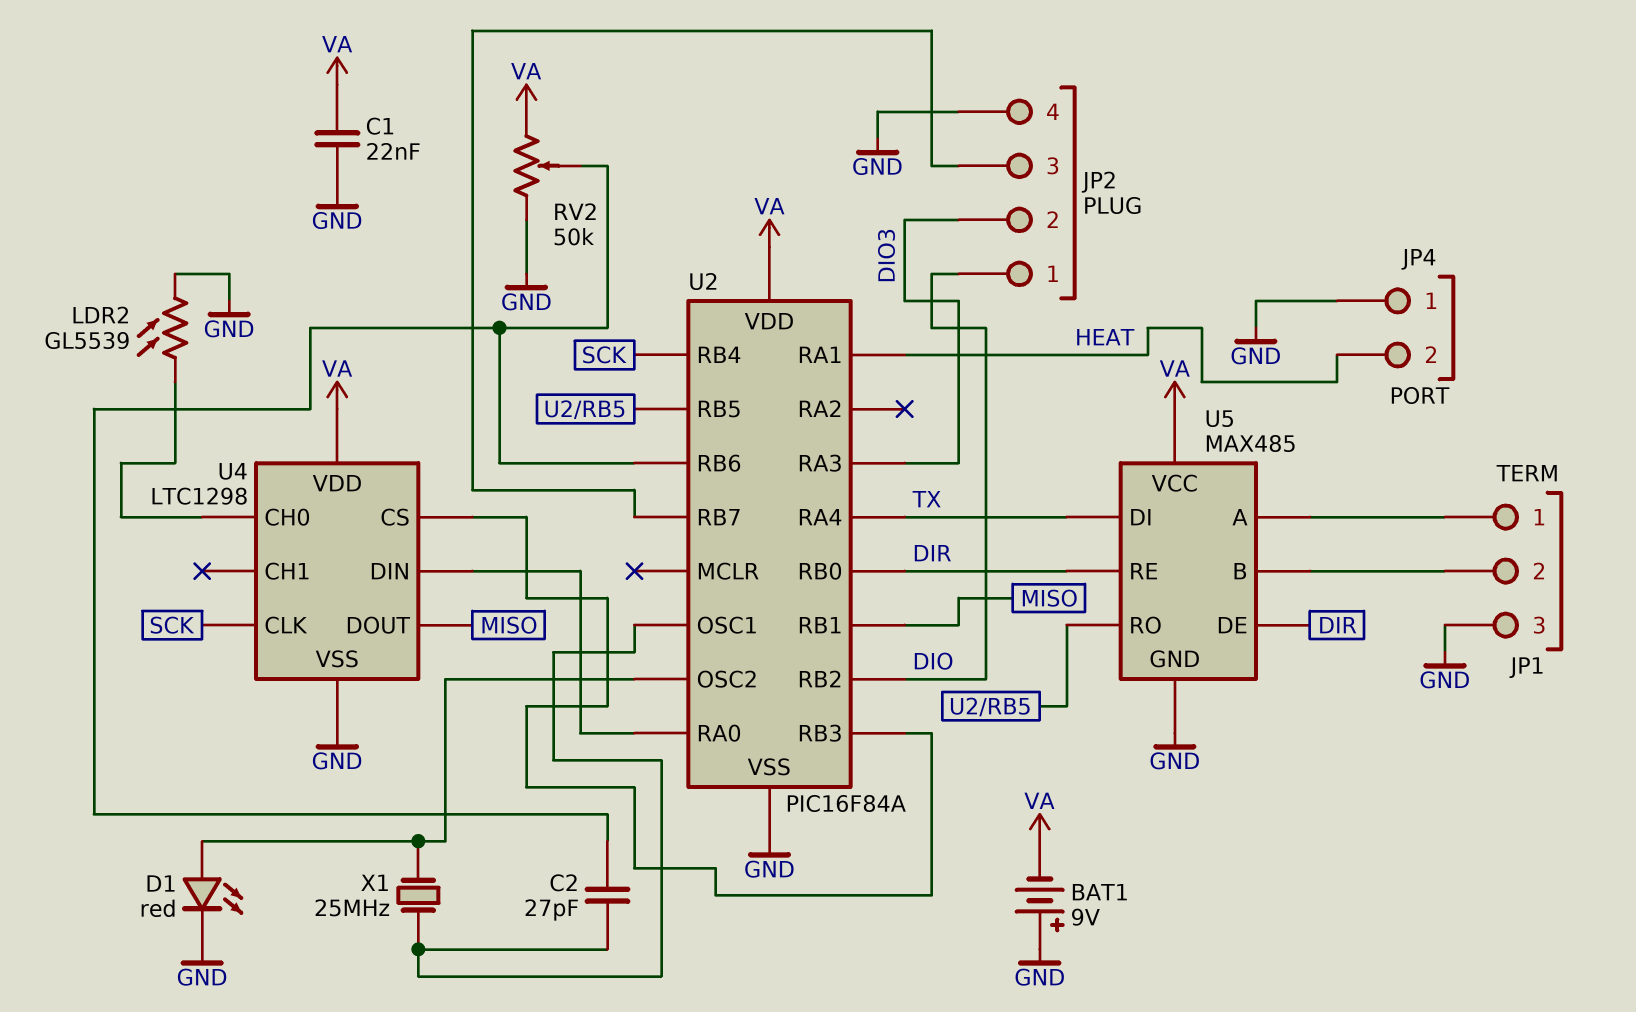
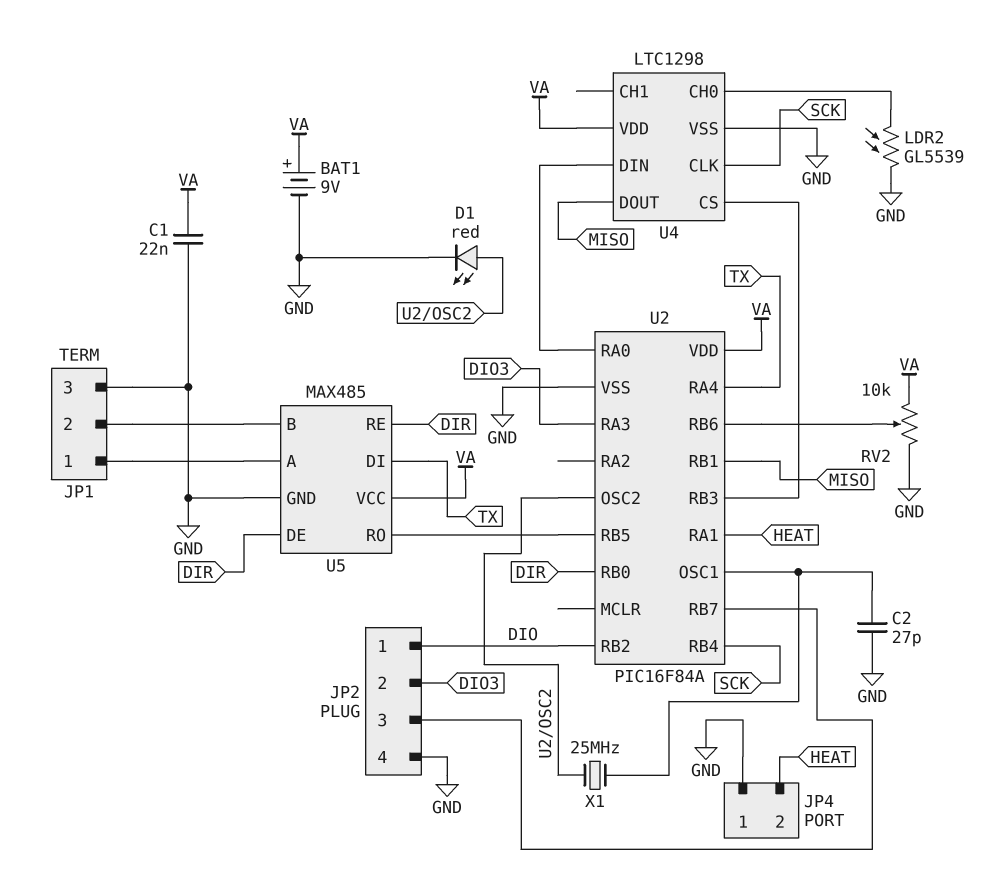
BAT1: 9V (plus GND, minus VA) -> 9V (plus VA, minus GND)
C2: 27pF (U2/OSC1, U2/RB6) -> 27pF (GND, U2/OSC1)
RV2: 50k (GND, VA, wiper U2/RB6) -> 10k (GND, VA, wiper U2/RB6)

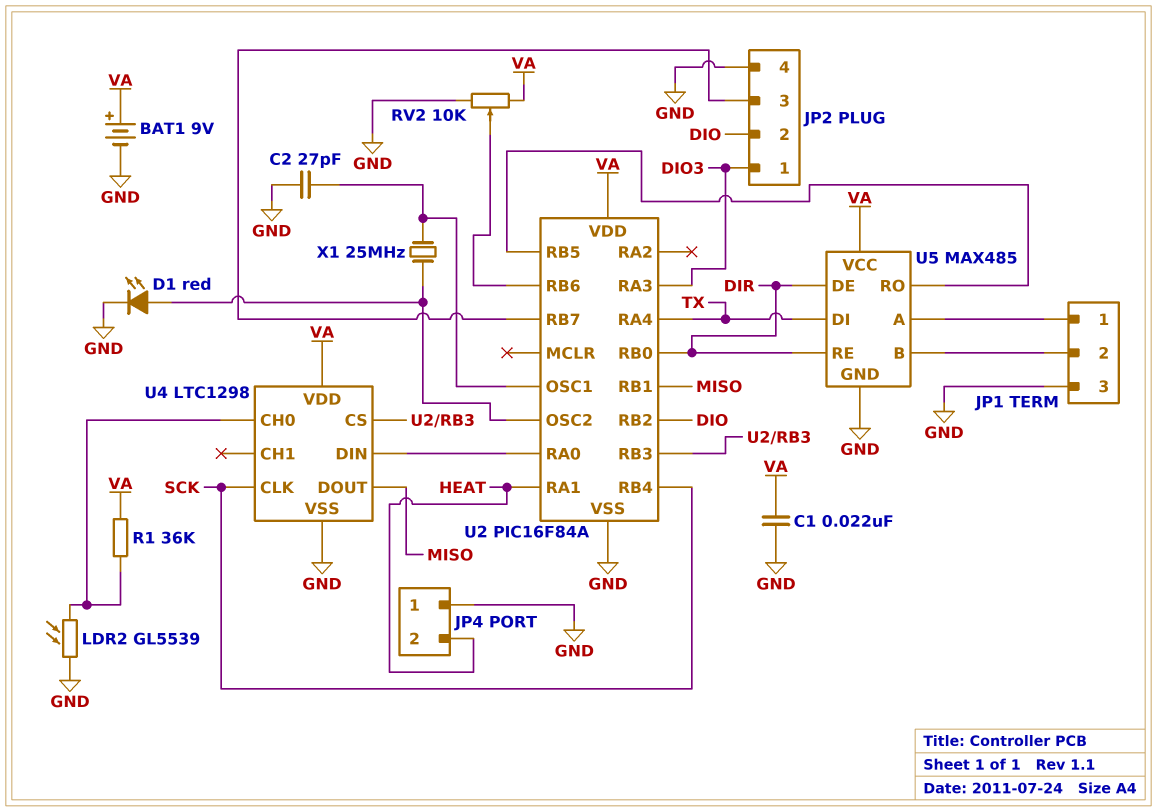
JP2 pin 1: DIO -> DIO3
JP2 pin 2: DIO3 -> DIO
R1: none -> 36k (U4/CH0, VA)

